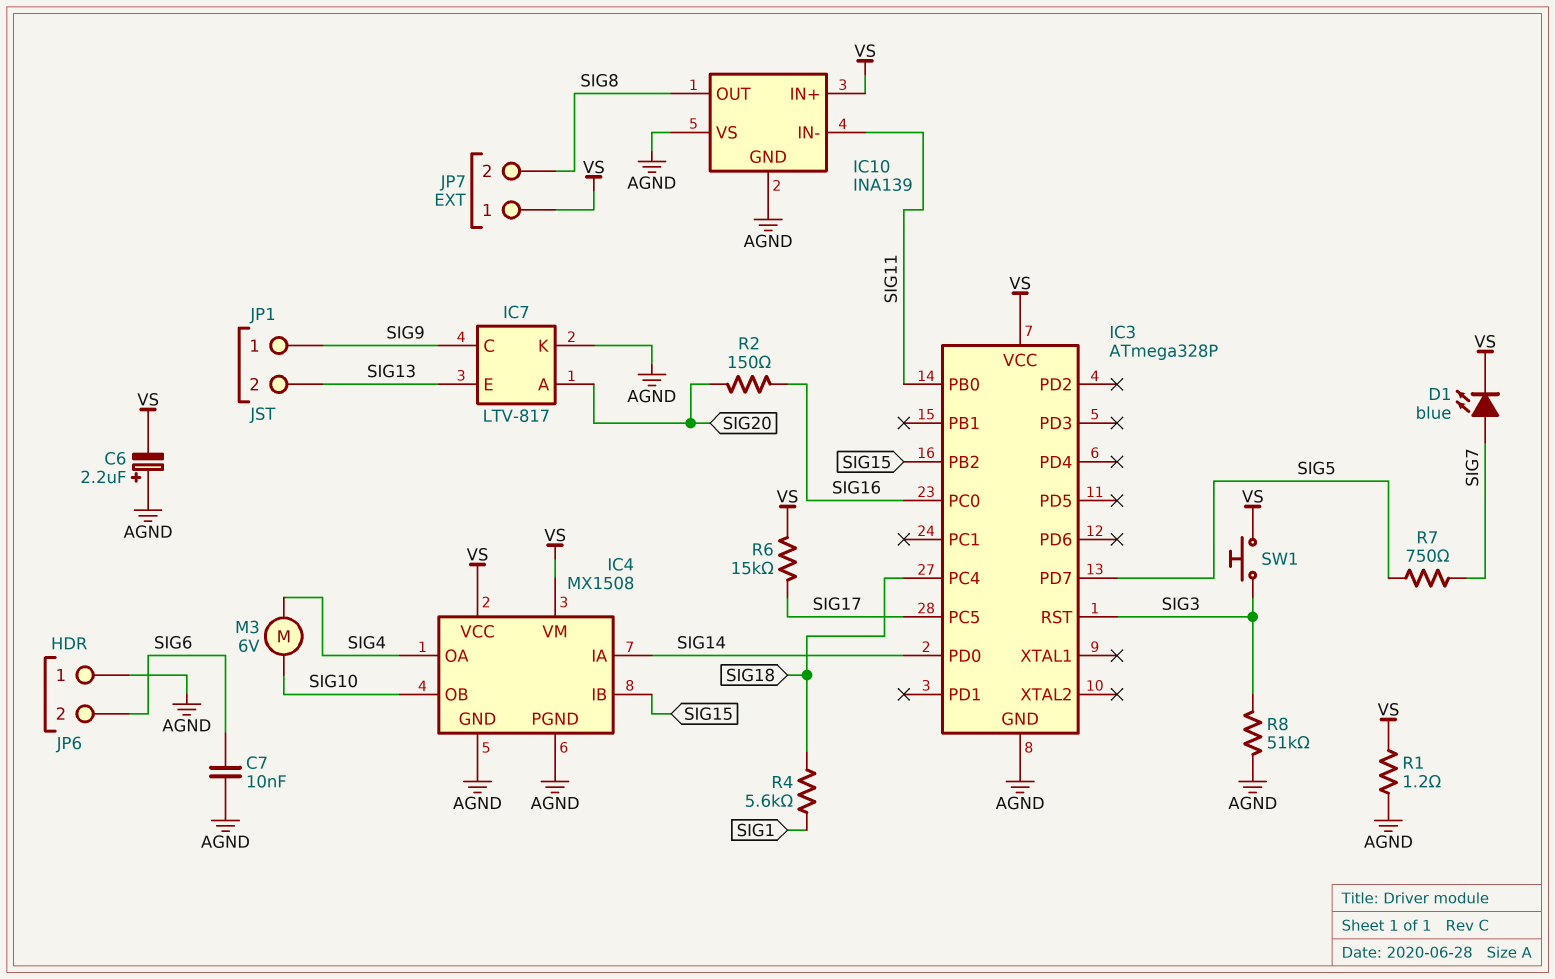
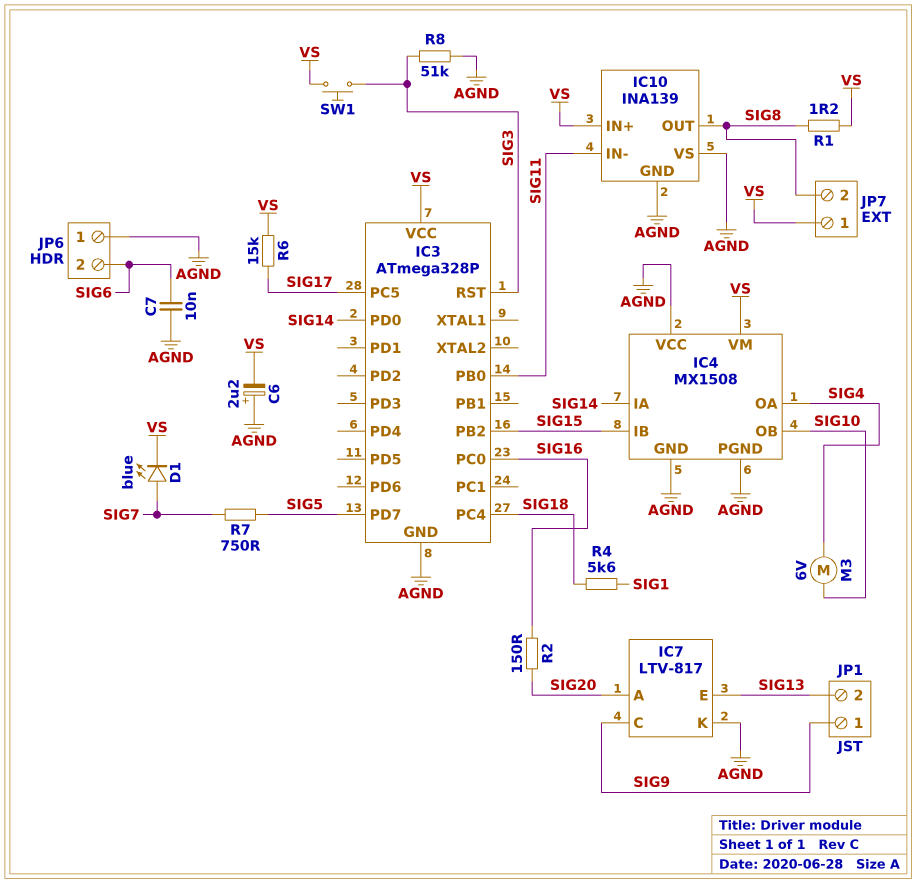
IC4 pin VCC: VS -> AGND
R1: 1.2 (AGND, VS) -> 1.2 (SIG8, VS)

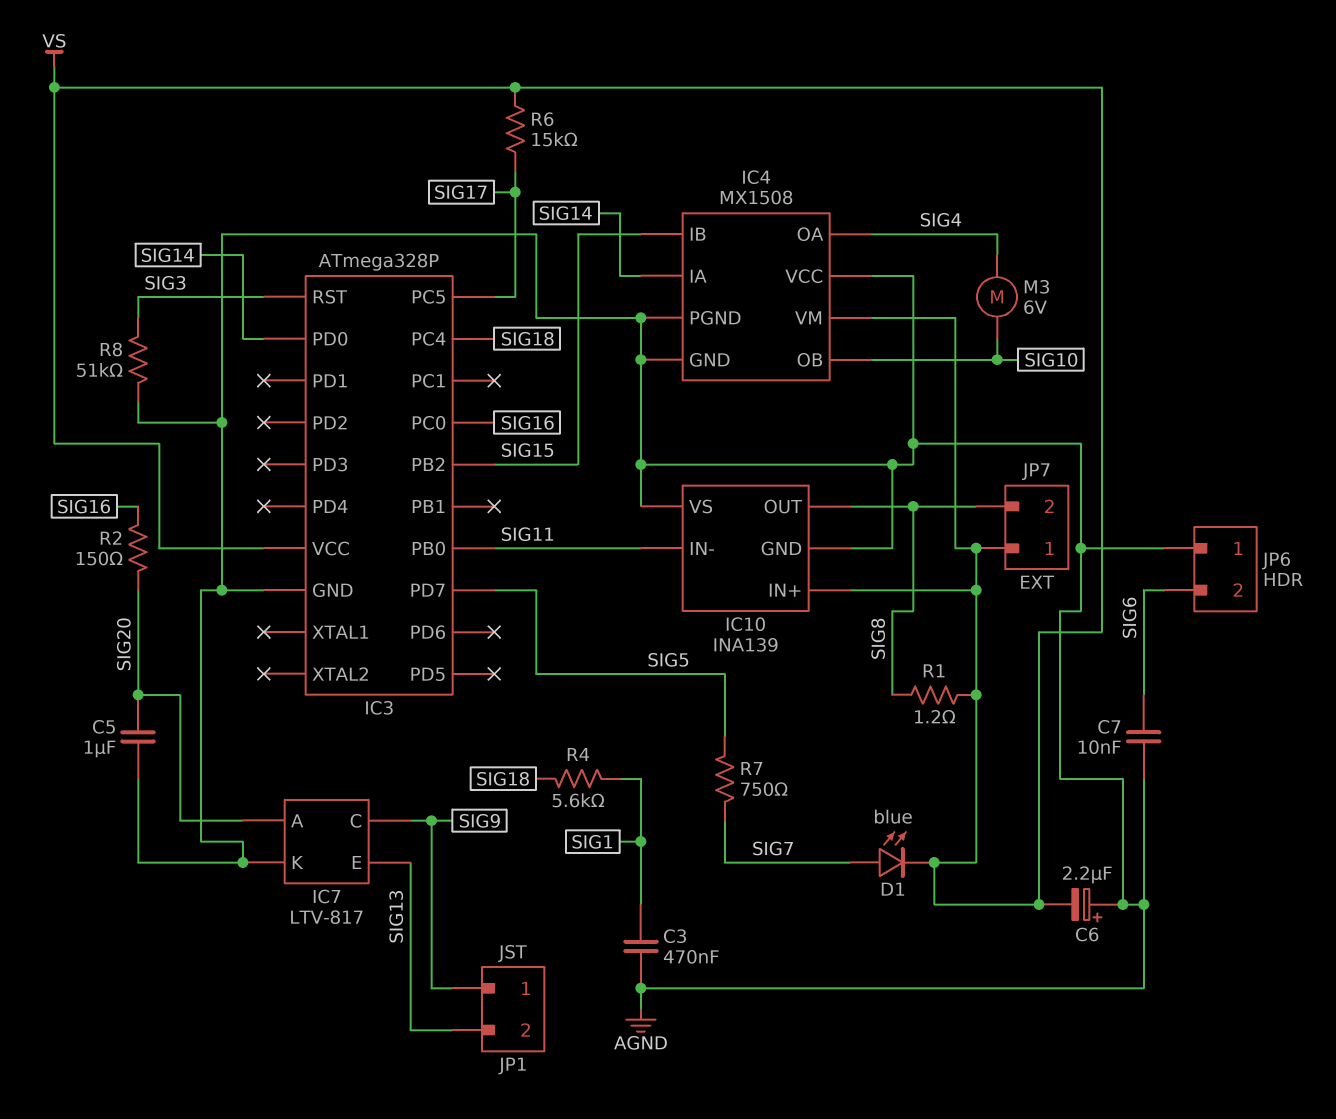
C3: none -> 470nF (AGND, SIG1)
C5: none -> 1uF (AGND, SIG20)
SW1: button (SIG3, VS) -> none

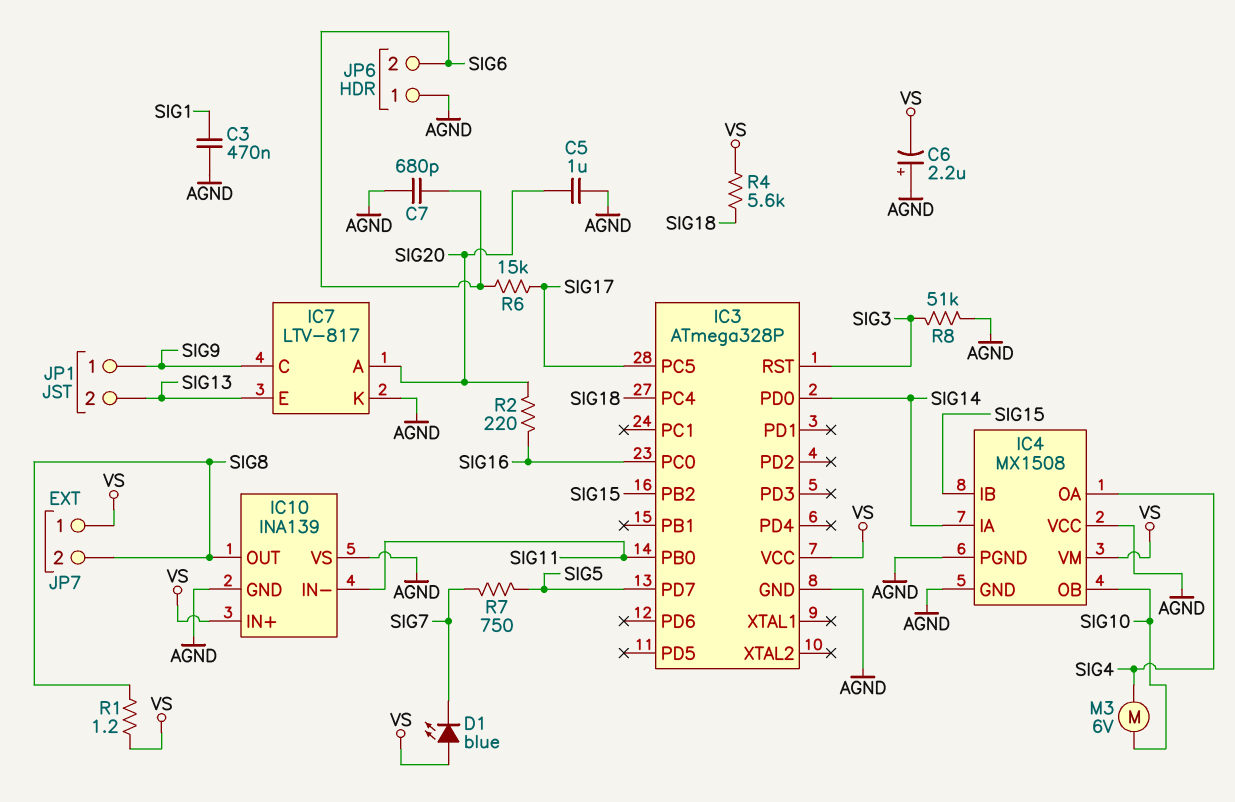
C7: 10nF (AGND, SIG6) -> 680pF (AGND, SIG6)
D1: LED blue (A SIG7, K VS) -> LED blue (A VS, K SIG7)
R2: 150 (SIG16, SIG20) -> 220 (SIG16, SIG20)
R4: 5.6k (SIG1, SIG18) -> 5.6k (SIG18, VS)
R6: 15k (SIG17, VS) -> 15k (SIG6, SIG17)

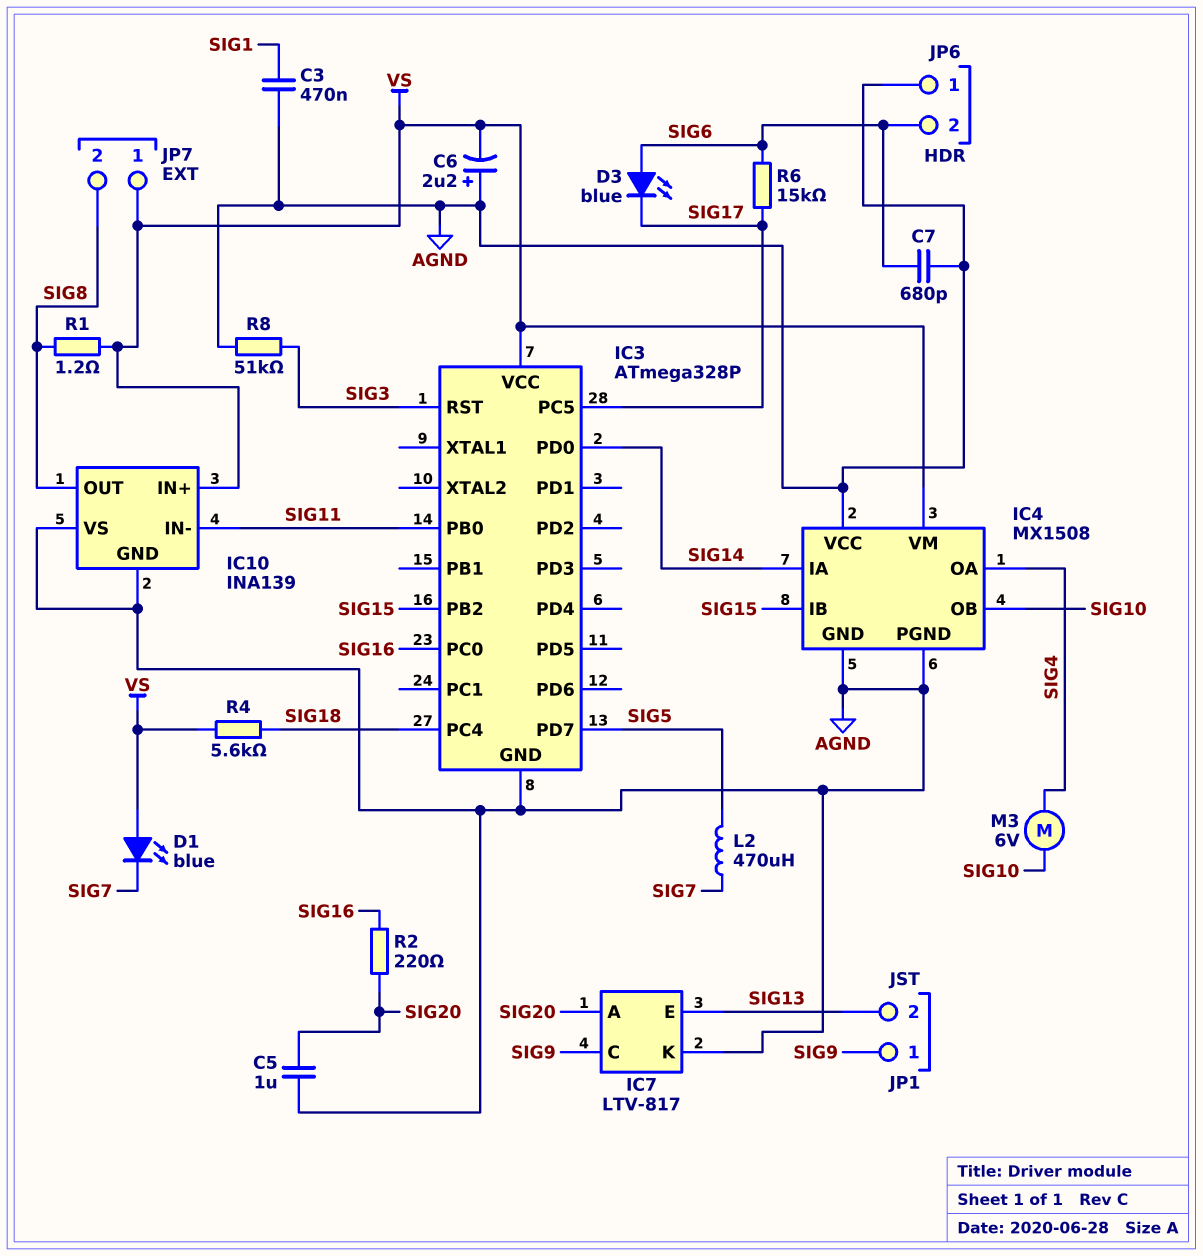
D3: none -> LED blue (A SIG6, K SIG17)
L2: none -> 470uH (SIG5, SIG7)
R7: 750 (SIG5, SIG7) -> none

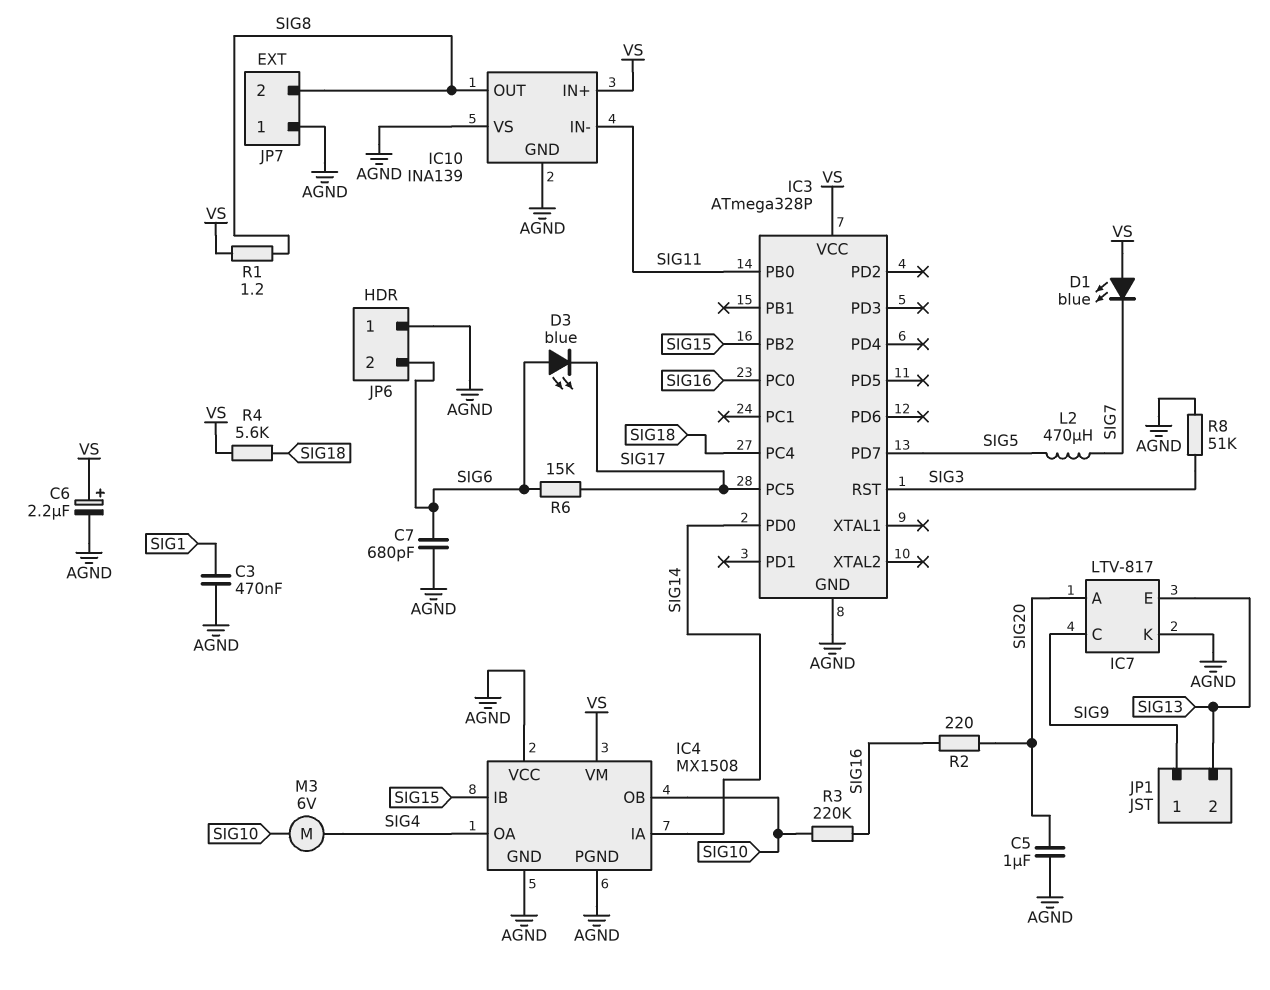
C6: 2.2uF (plus AGND, minus VS) -> 2.2uF (plus VS, minus AGND)
JP7 pin 1: VS -> AGND
R3: none -> 220k (SIG10, SIG16)

